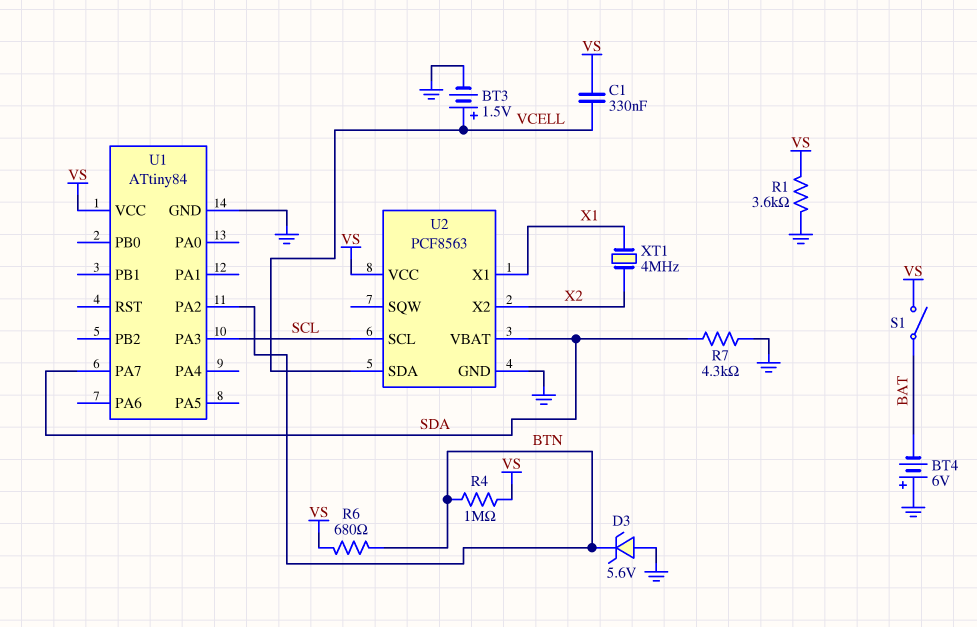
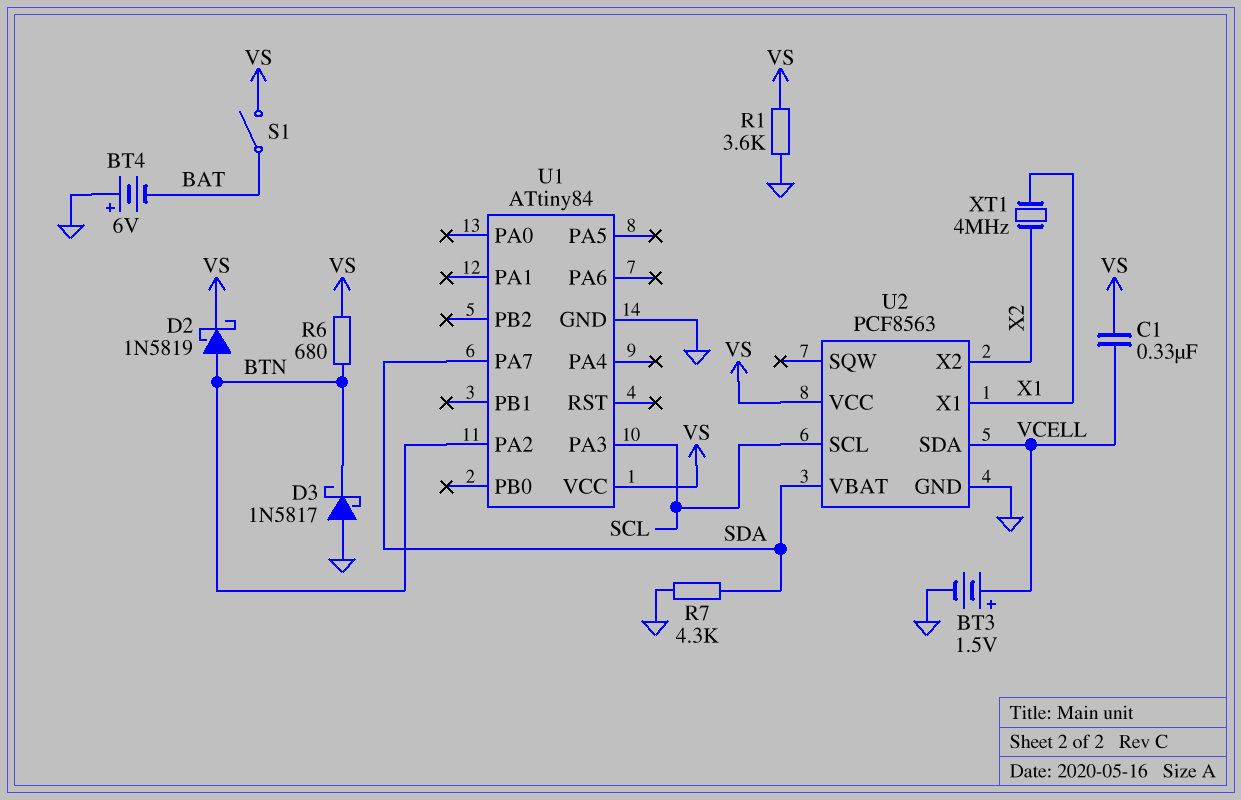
D2: none -> schottky 1N5819 (A BTN, K VS)
D3: zener 5.6V (A GND, K BTN) -> schottky 1N5817 (A GND, K BTN)
R4: 1M (BTN, VS) -> none

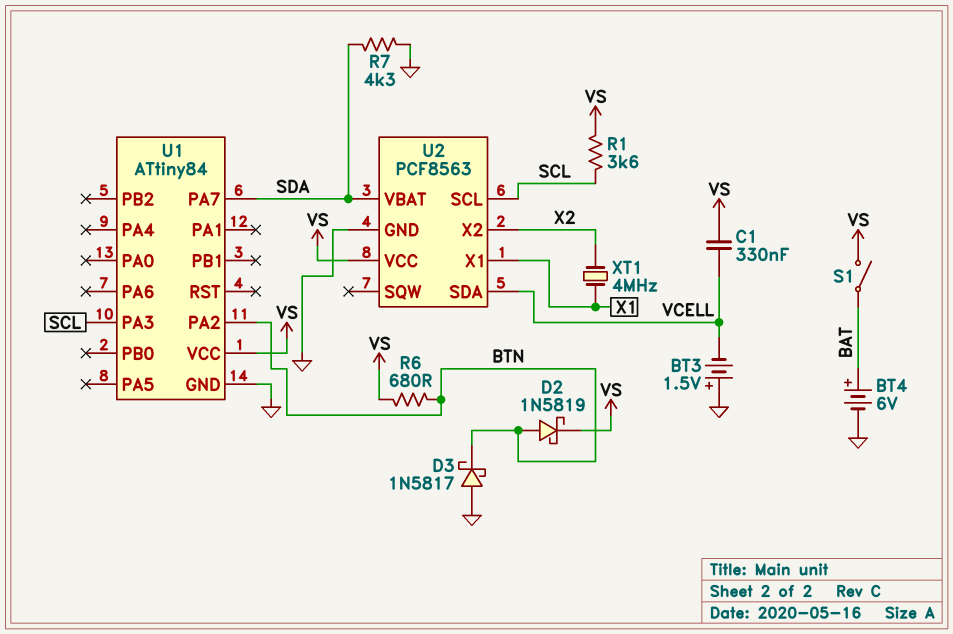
BT3: 1.5V (plus VCELL, minus GND) -> 1.5V (plus GND, minus VCELL)
BT4: 6V (plus GND, minus BAT) -> 6V (plus BAT, minus GND)
R1: 3.6k (GND, VS) -> 3.6k (SCL, VS)

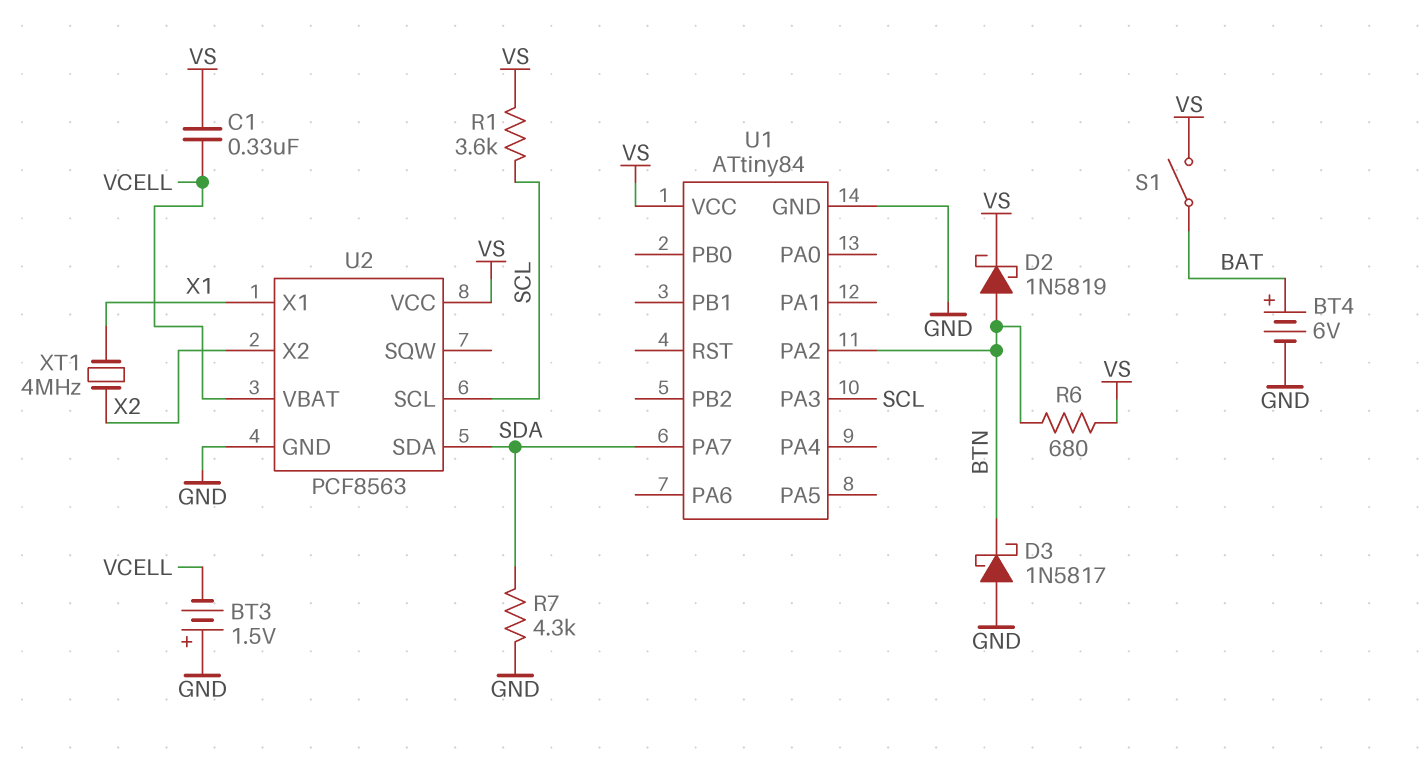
U2 pin SDA: VCELL -> SDA
U2 pin VBAT: SDA -> VCELL

